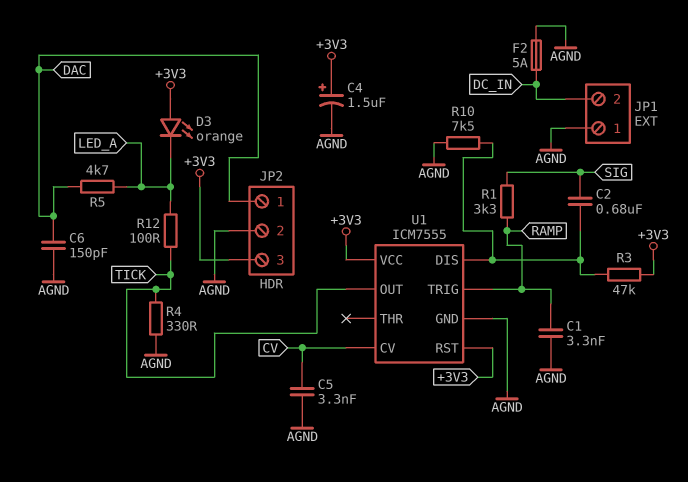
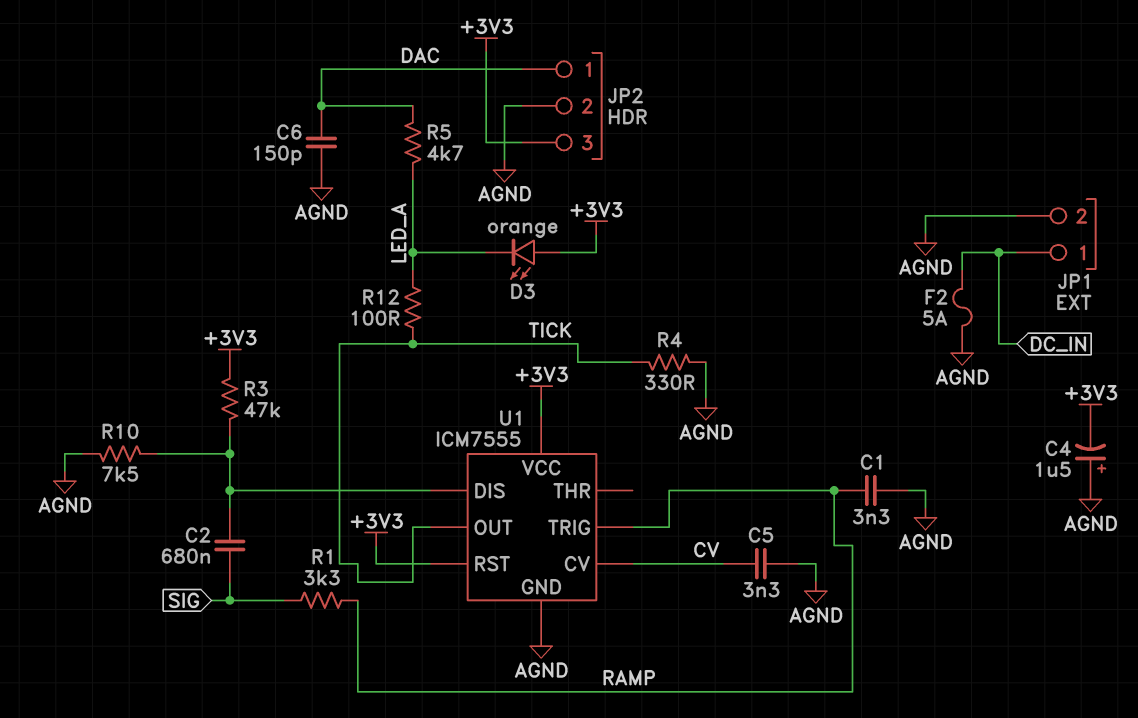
C4: 1.5uF (plus +3V3, minus AGND) -> 1.5uF (plus AGND, minus +3V3)
JP1 pin 1: AGND -> DC_IN
JP1 pin 2: DC_IN -> AGND

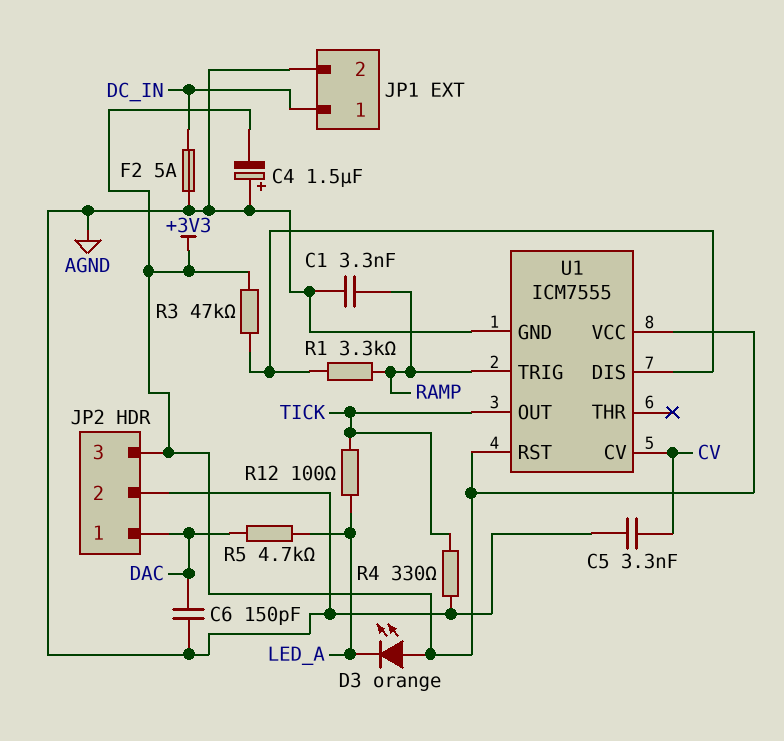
C2: 680nF (SIG, U1/DIS) -> none
R1: 3.3k (RAMP, SIG) -> 3.3k (RAMP, U1/DIS)
R10: 7.5k (AGND, U1/DIS) -> none

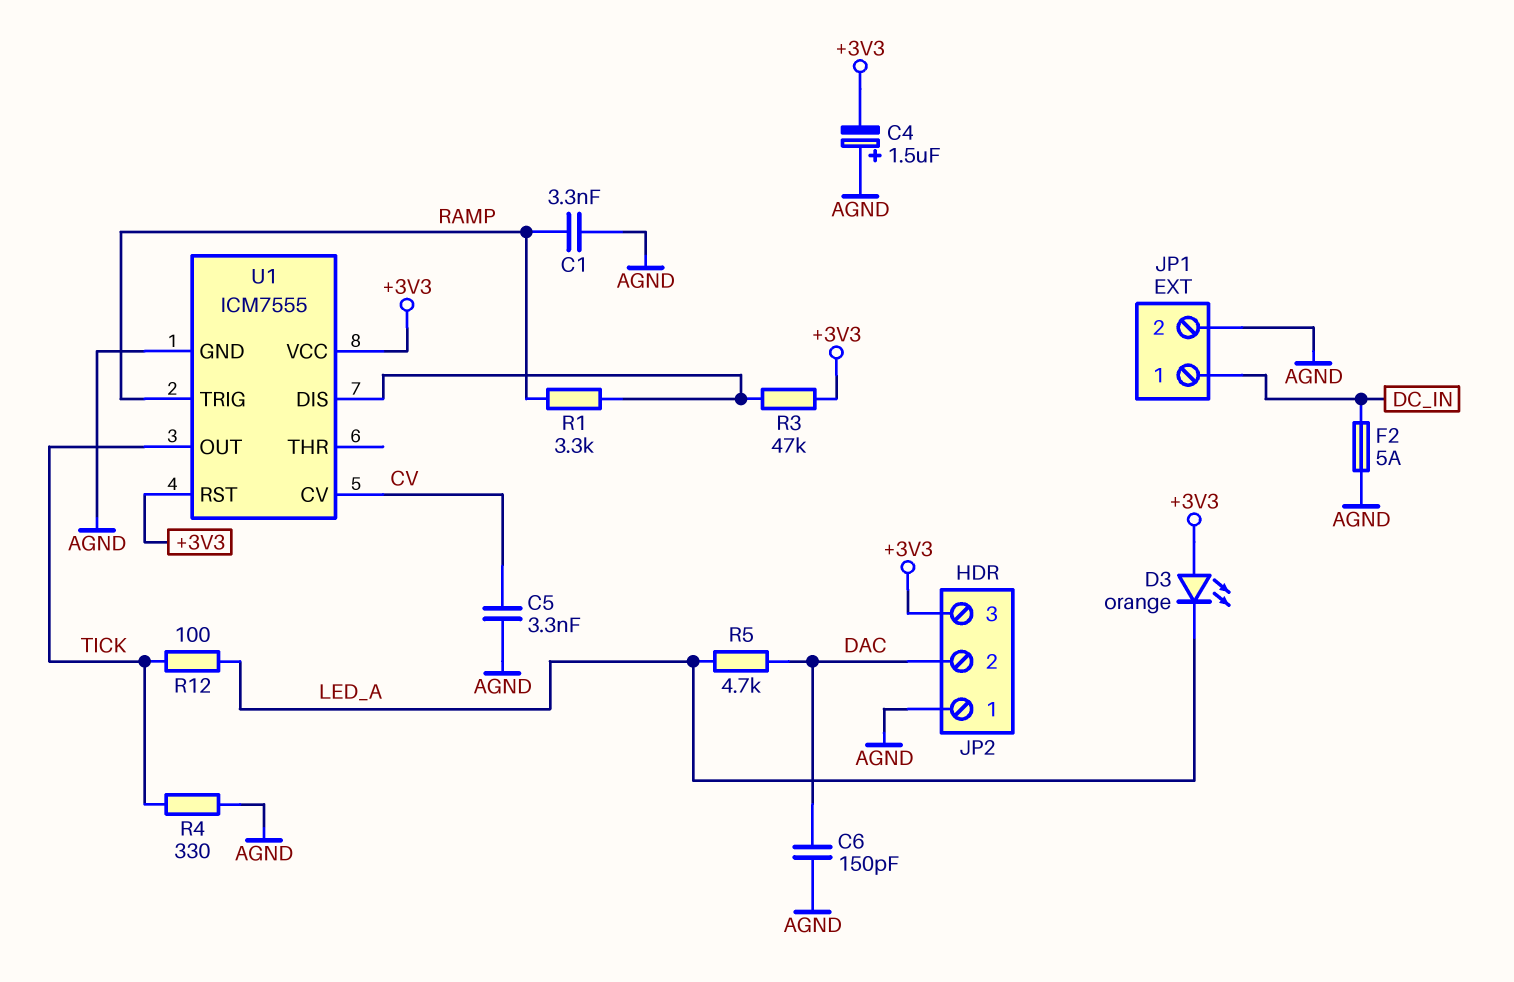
JP2 pin 1: DAC -> AGND
JP2 pin 2: AGND -> DAC

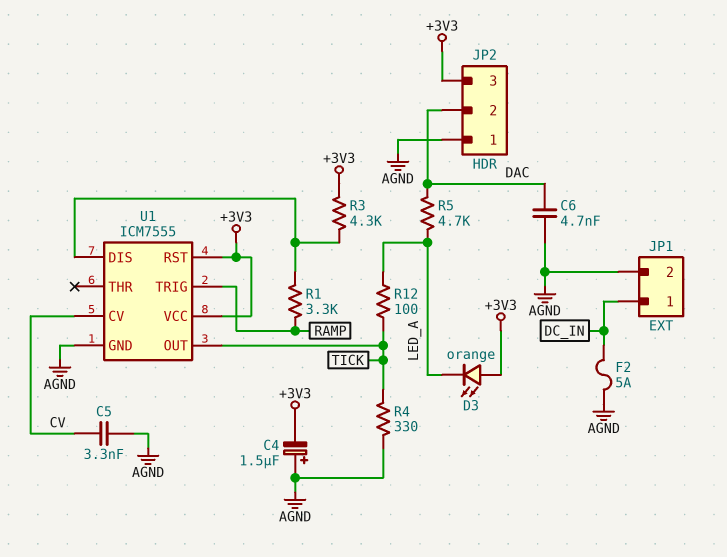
C1: 3.3nF (AGND, RAMP) -> none
C6: 150pF (AGND, DAC) -> 4.7nF (AGND, DAC)
R3: 47k (+3V3, U1/DIS) -> 4.3k (+3V3, U1/DIS)

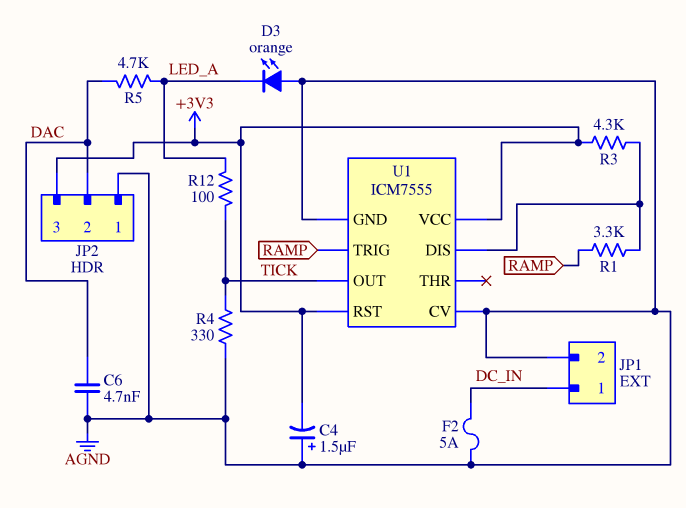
C5: 3.3nF (AGND, CV) -> none
D3: LED orange (A +3V3, K LED_A) -> LED orange (A AGND, K LED_A)
U1 pin CV: CV -> AGND

